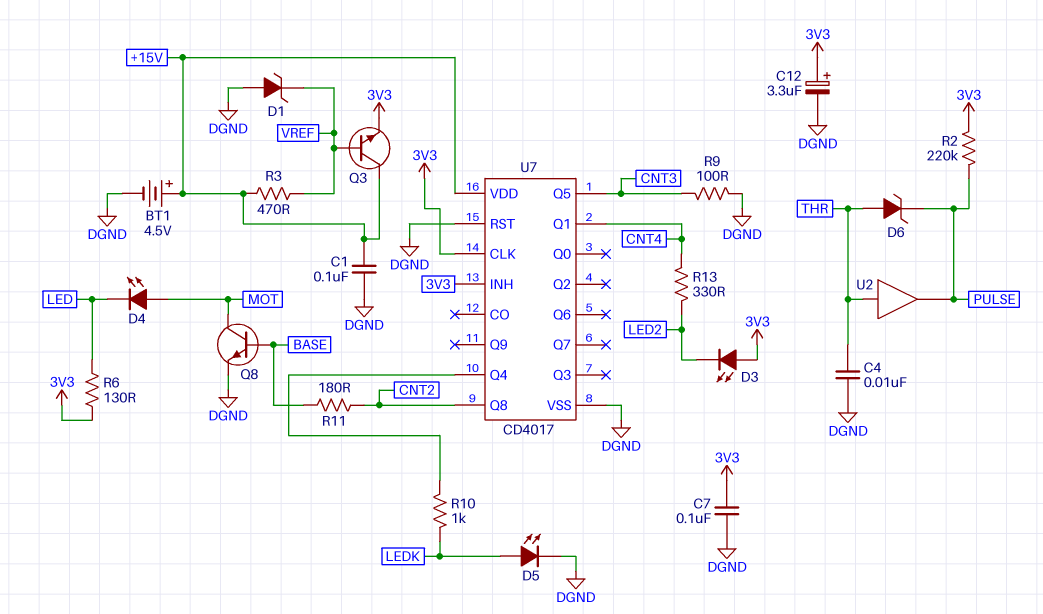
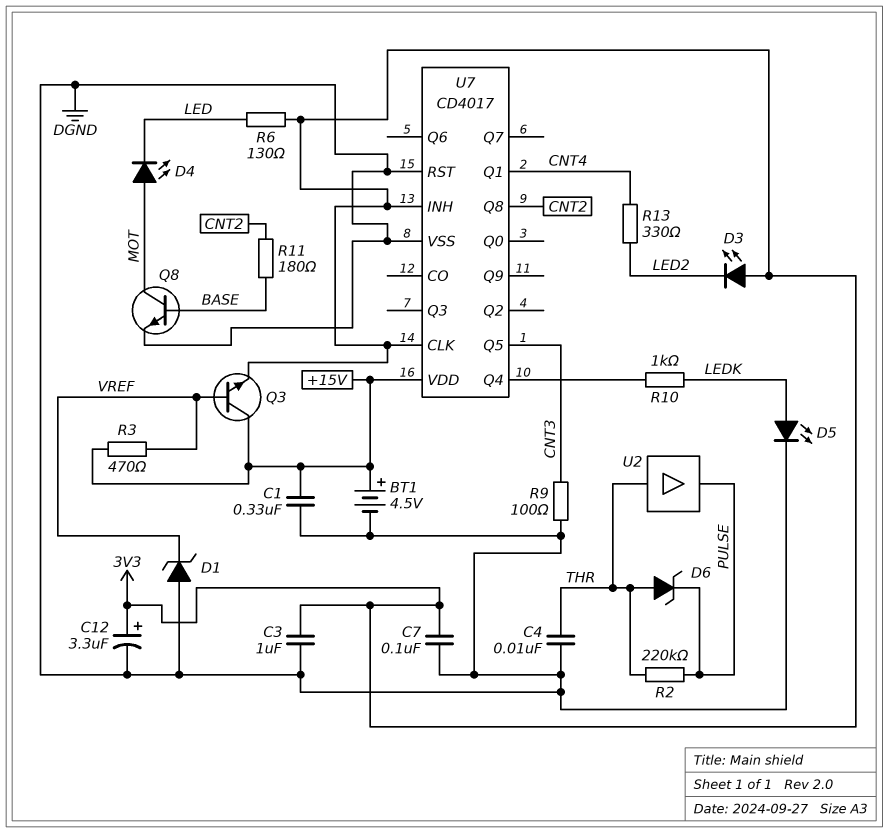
C1: 100nF (+15V, DGND) -> 330nF (+15V, DGND)
C3: none -> 1uF (3V3, DGND)
R2: 220k (3V3, PULSE) -> 220k (PULSE, THR)

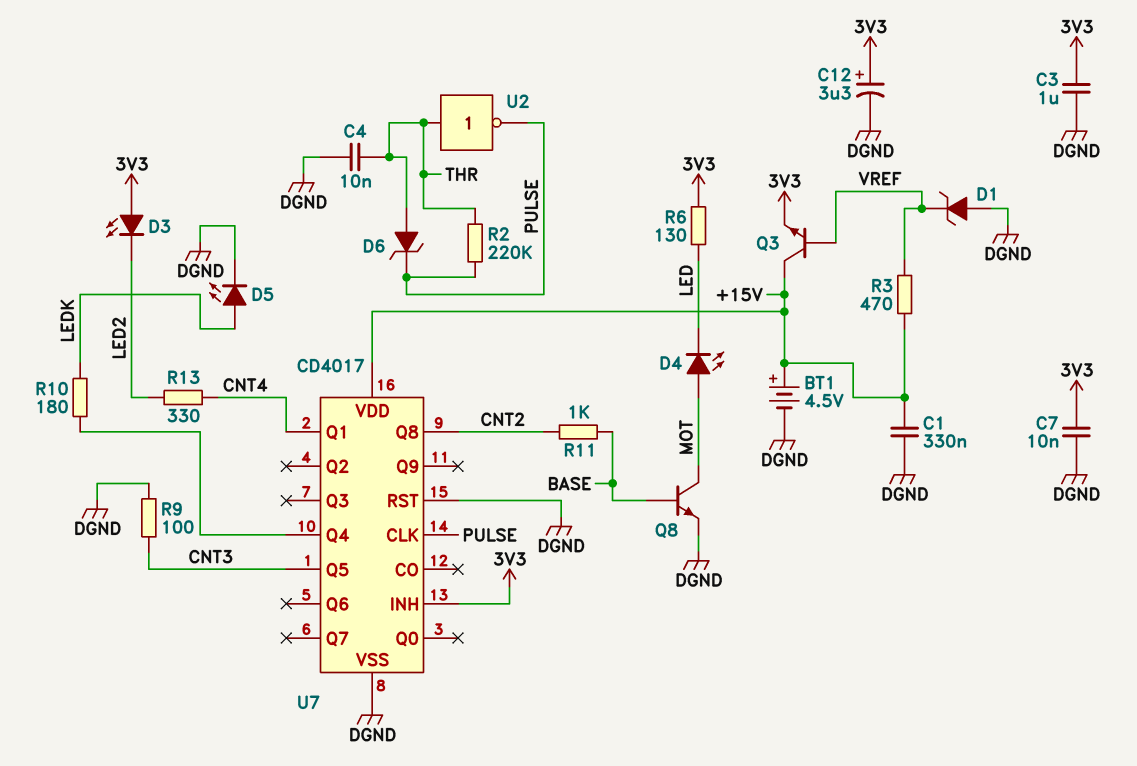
C7: 100nF (3V3, DGND) -> 10nF (3V3, DGND)
R10: 1k (LEDK, U7/Q4) -> 180 (LEDK, U7/Q4)
R11: 180 (BASE, CNT2) -> 1k (BASE, CNT2)
U2: buffer (in THR, out PULSE) -> NOT (in THR, out PULSE)
U7 pin CLK: 3V3 -> PULSE

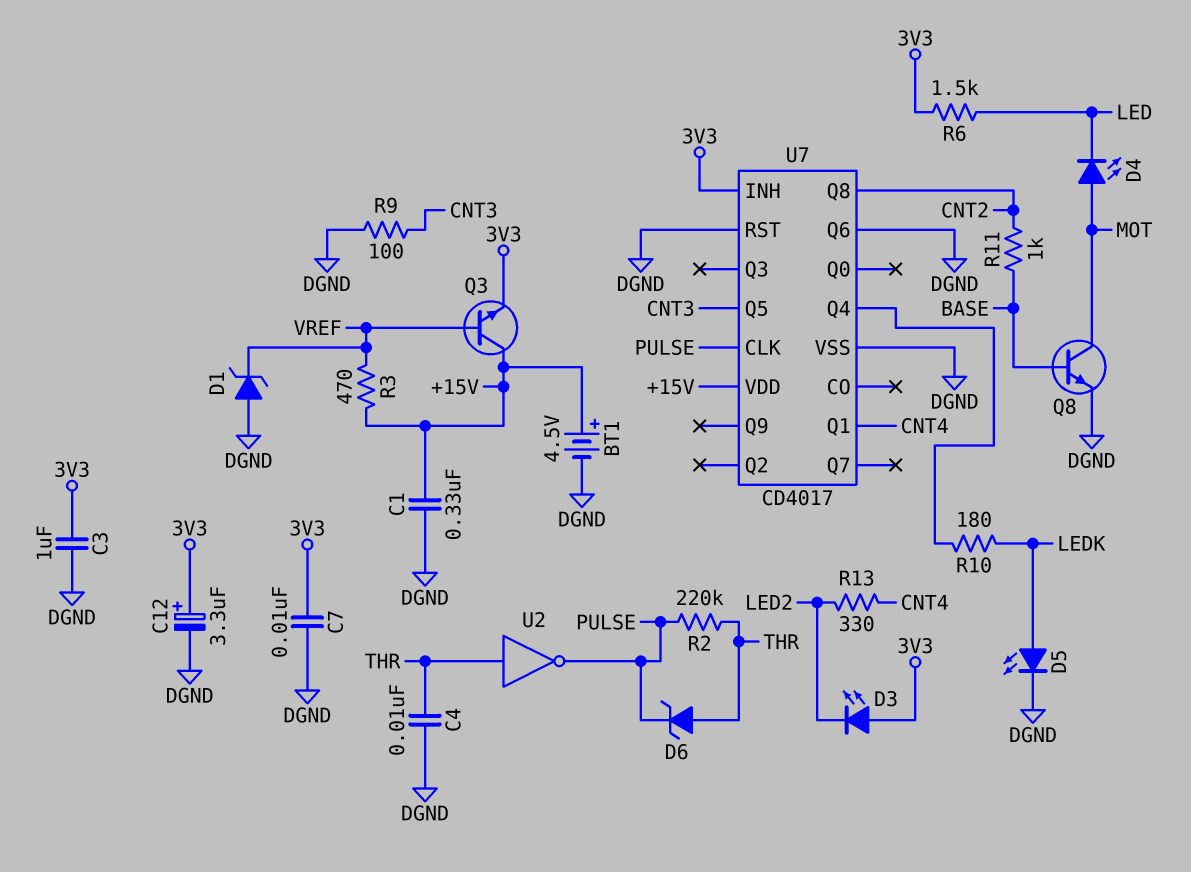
R6: 130 (3V3, LED) -> 1.5k (3V3, LED)
U7 pin Q6: none -> DGND

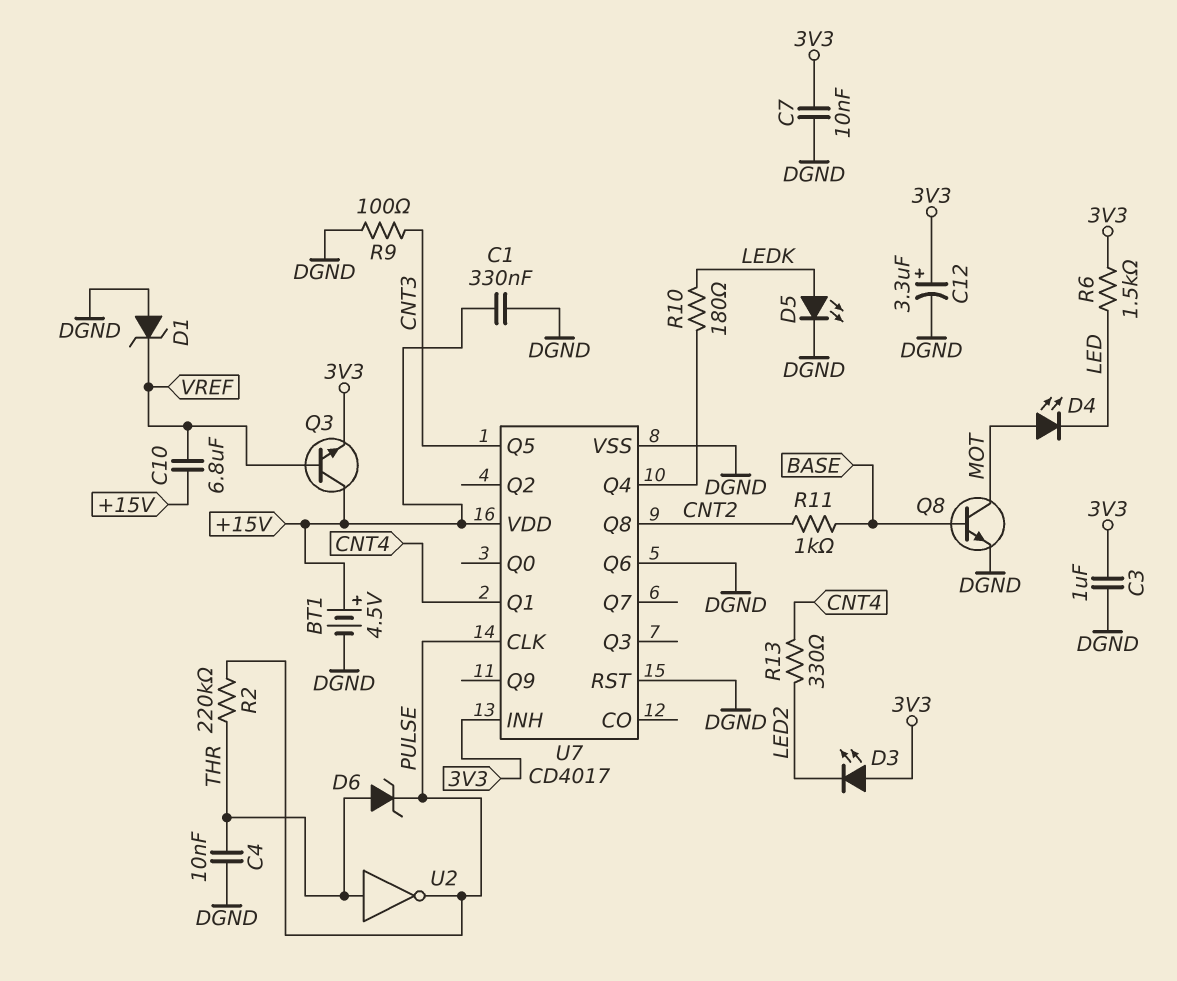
C10: none -> 6.8uF (+15V, VREF)
R3: 470 (+15V, VREF) -> none

